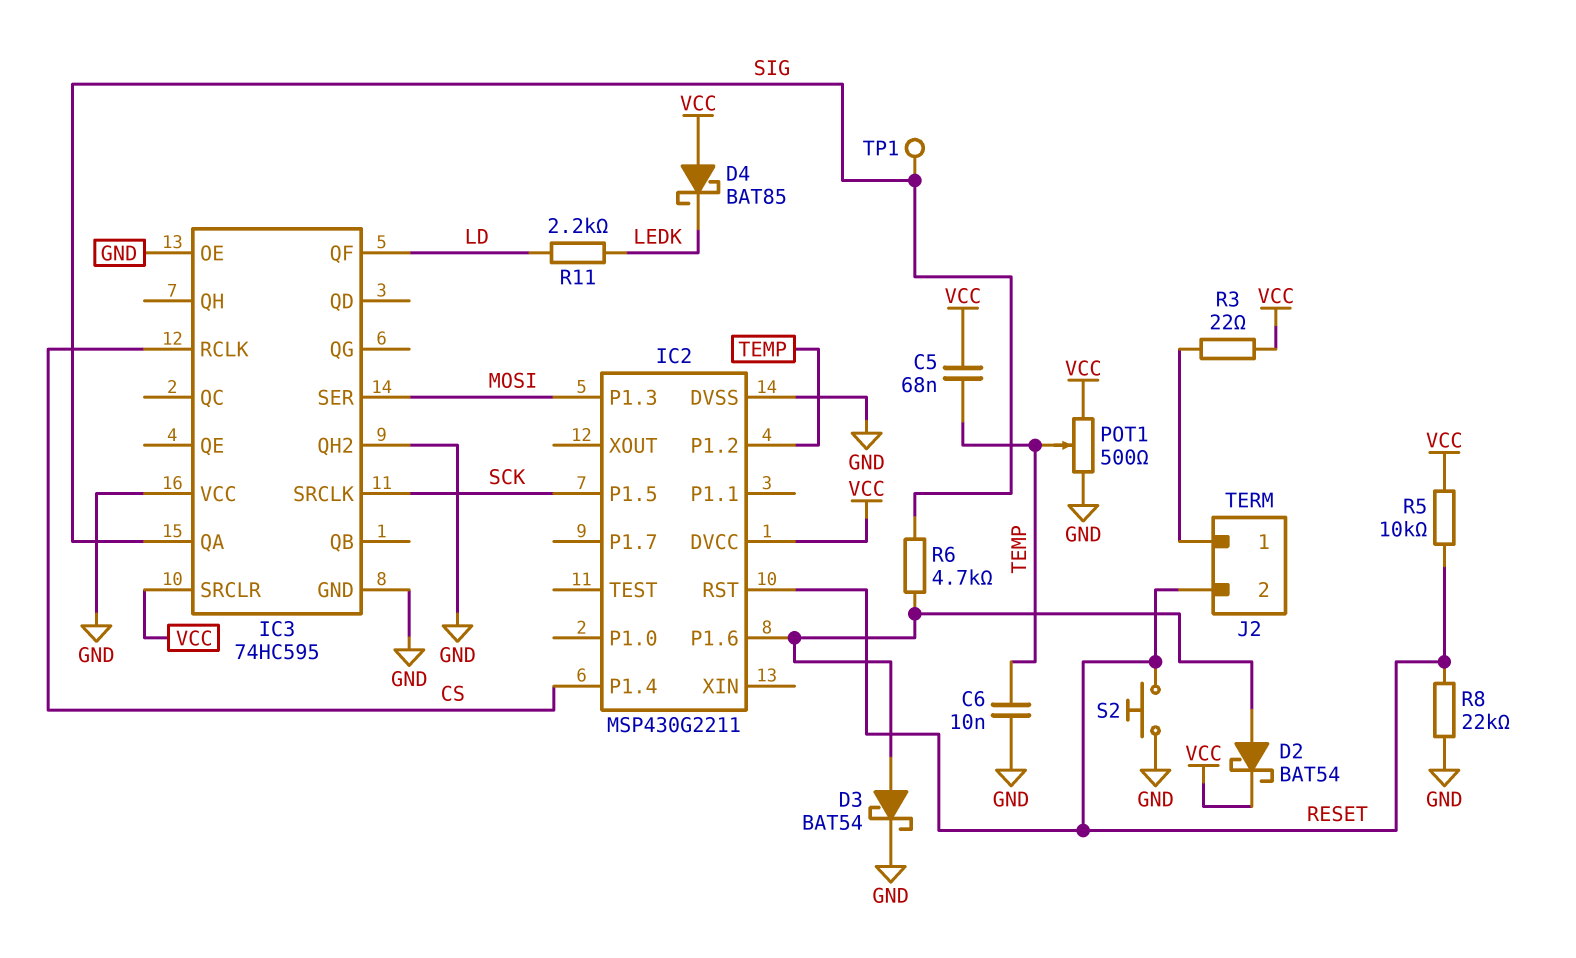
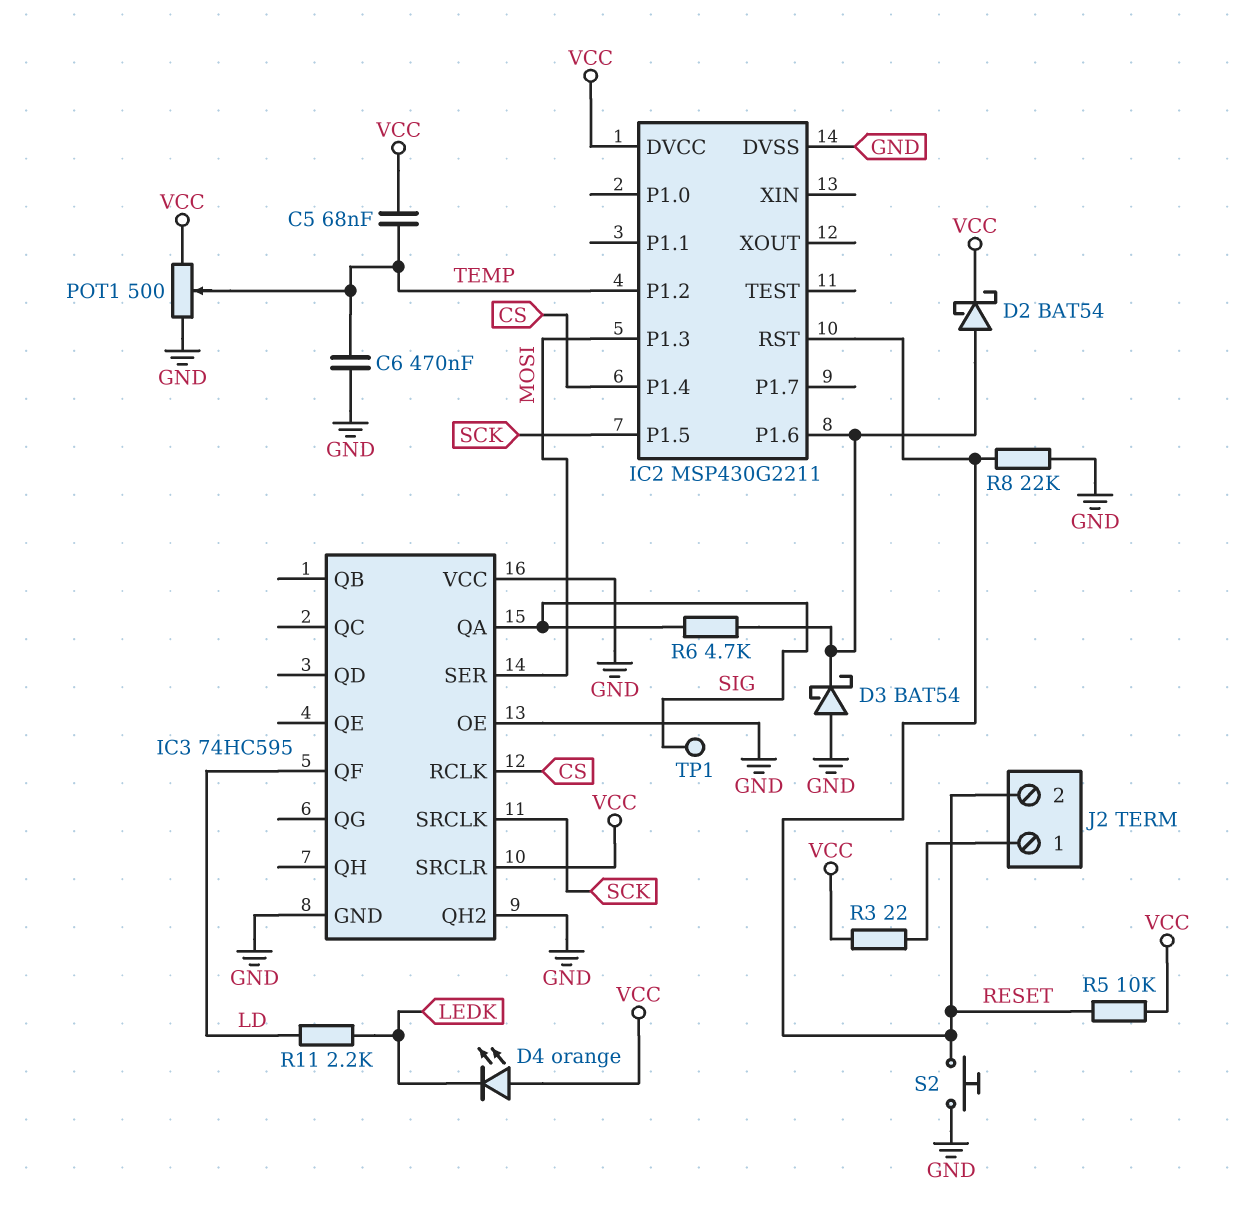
C6: 10nF (GND, TEMP) -> 470nF (GND, TEMP)
D3: schottky BAT54 (A IC2/P1.6, K GND) -> schottky BAT54 (A GND, K IC2/P1.6)
D4: schottky BAT85 (A VCC, K LEDK) -> LED orange (A VCC, K LEDK)

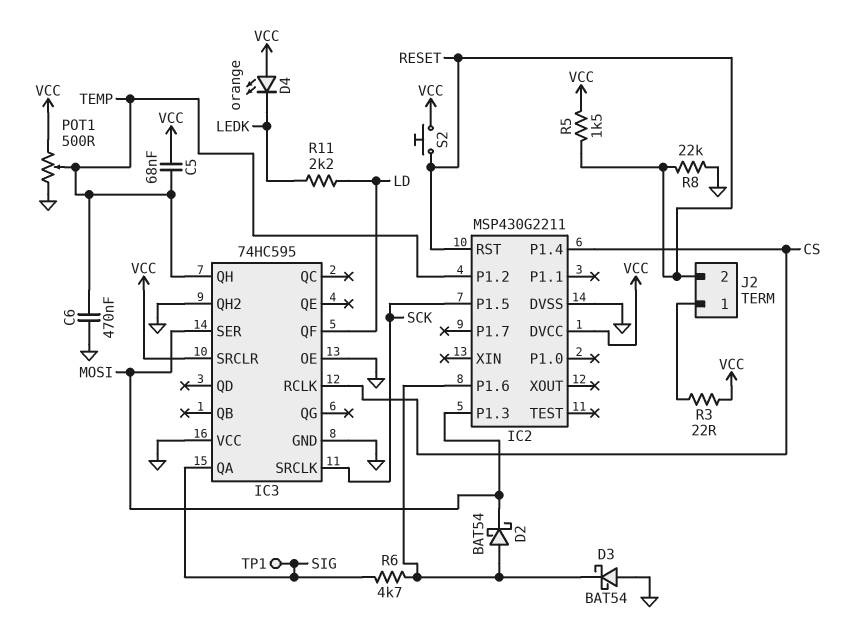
D2: schottky BAT54 (A IC2/P1.6, K VCC) -> schottky BAT54 (A IC2/P1.6, K MOSI)
IC3 pin QH: none -> TEMP
R5: 10k (RESET, VCC) -> 1.5k (RESET, VCC)
S2: button (GND, RESET) -> button (RESET, VCC)

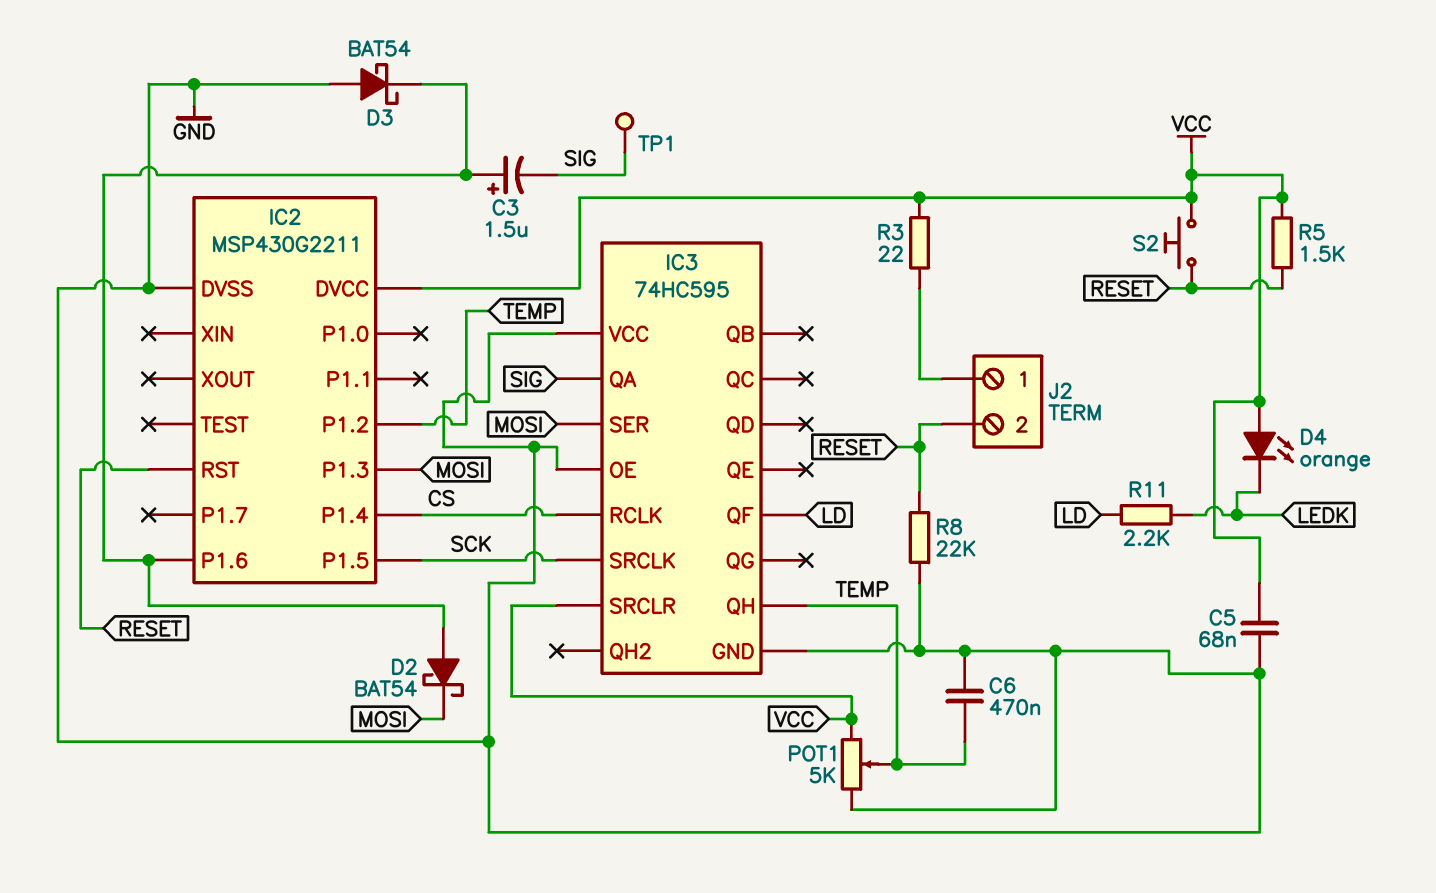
C3: none -> 1.5uF (plus IC2/P1.6, minus SIG)
C5: 68nF (TEMP, VCC) -> 68nF (GND, VCC)
IC3 pin QH2: GND -> none
POT1: 500 (GND, VCC, wiper TEMP) -> 5k (GND, VCC, wiper TEMP)
R6: 4.7k (IC2/P1.6, SIG) -> none

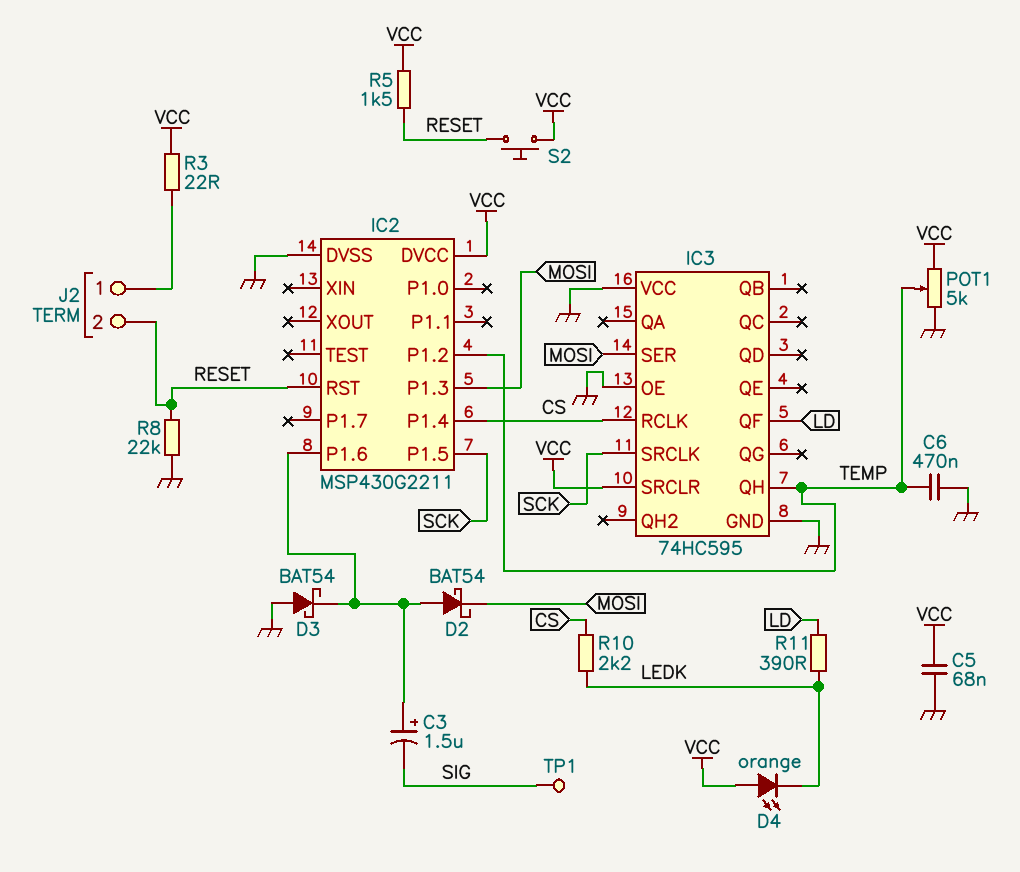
IC3 pin QA: SIG -> none
R10: none -> 2.2k (CS, LEDK)
R11: 2.2k (LD, LEDK) -> 390 (LD, LEDK)

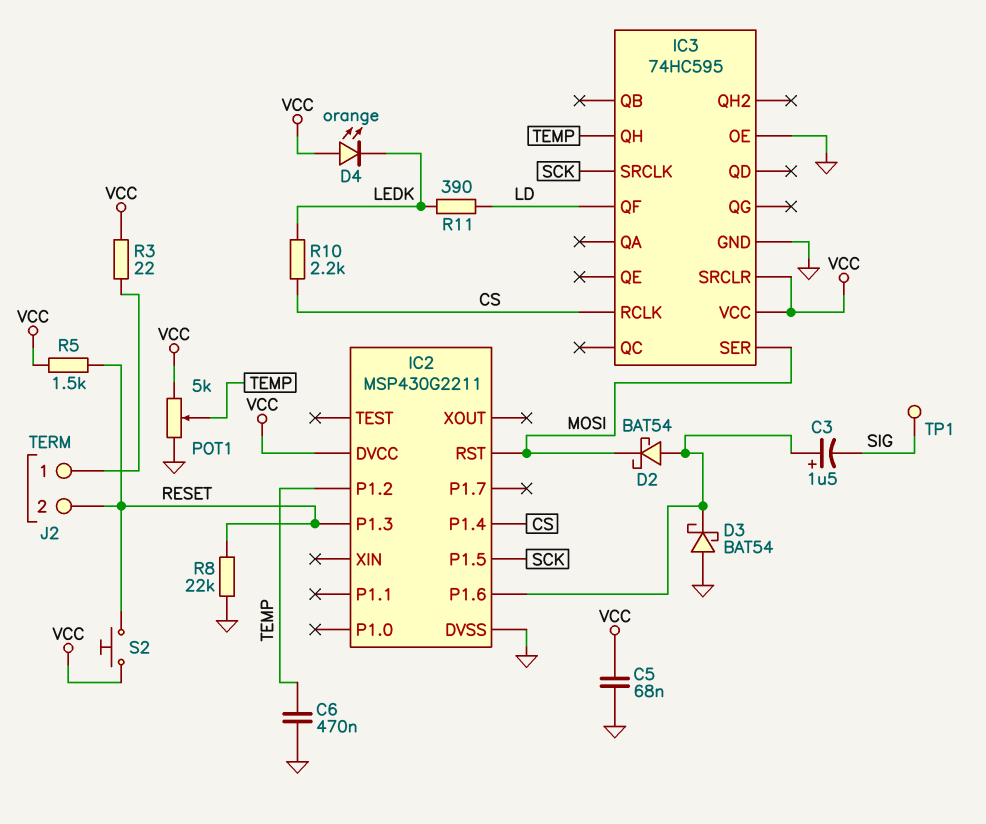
IC2 pin P1.3: MOSI -> RESET
IC2 pin RST: RESET -> MOSI
IC3 pin VCC: GND -> VCC

